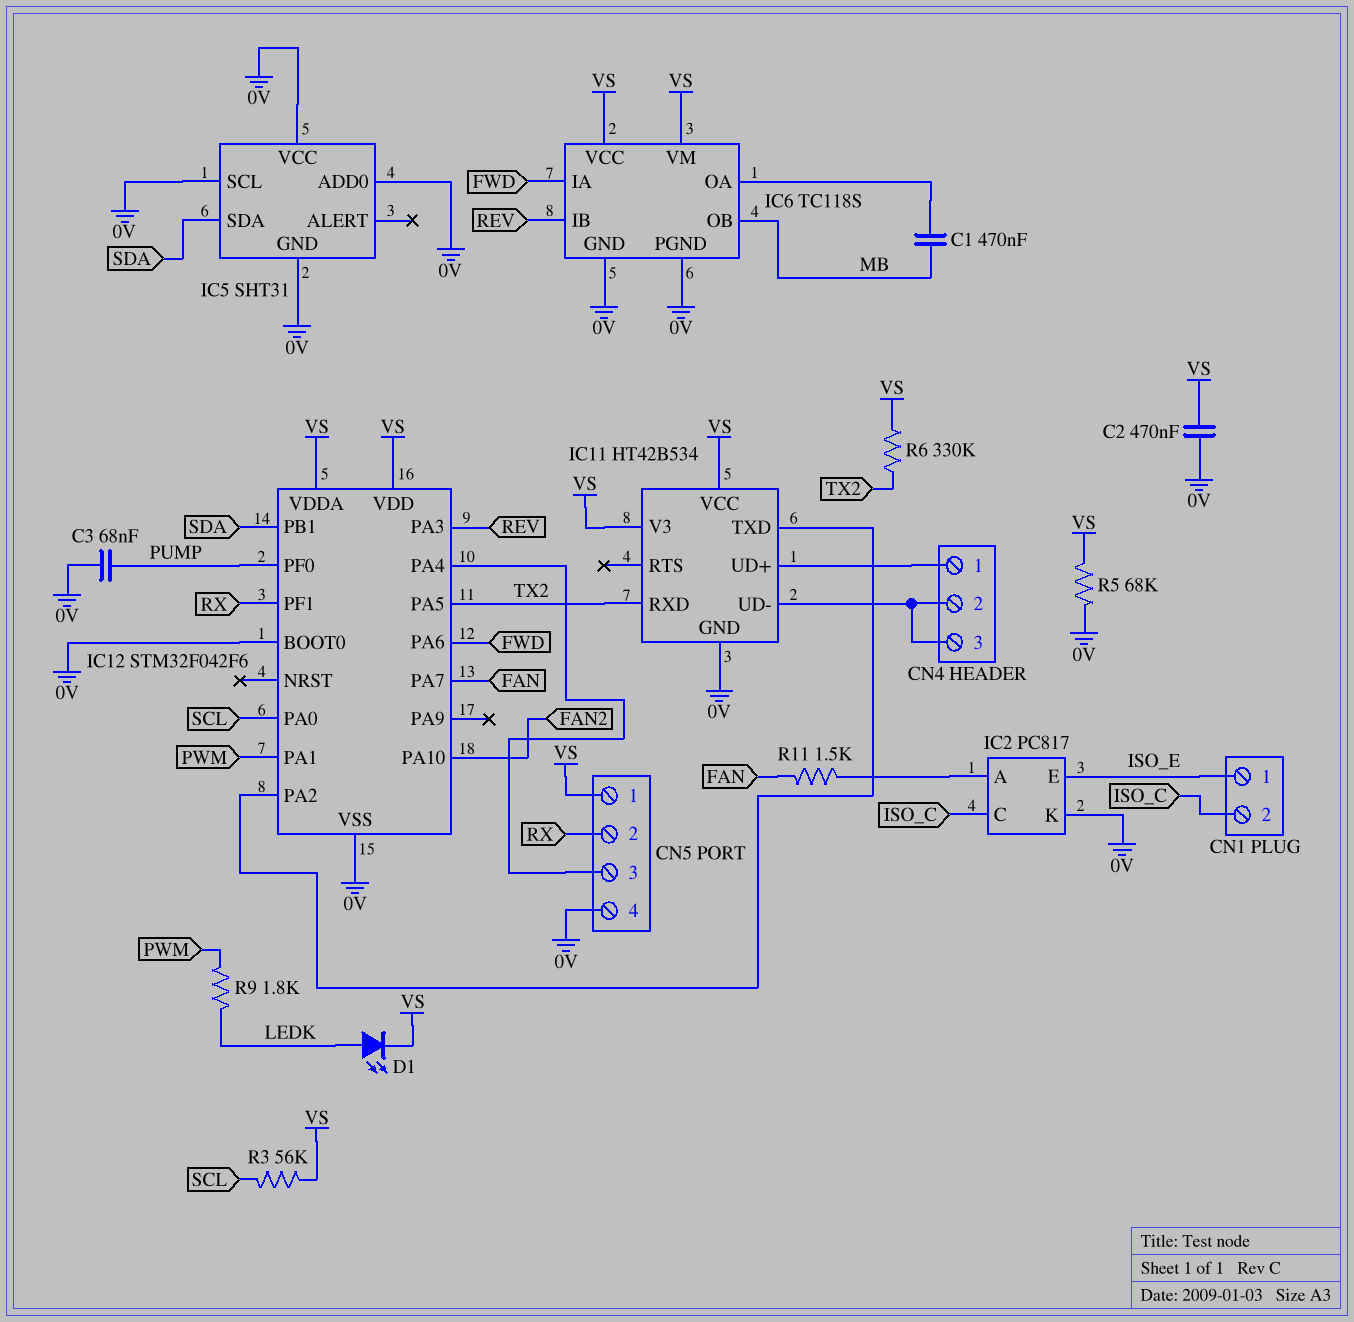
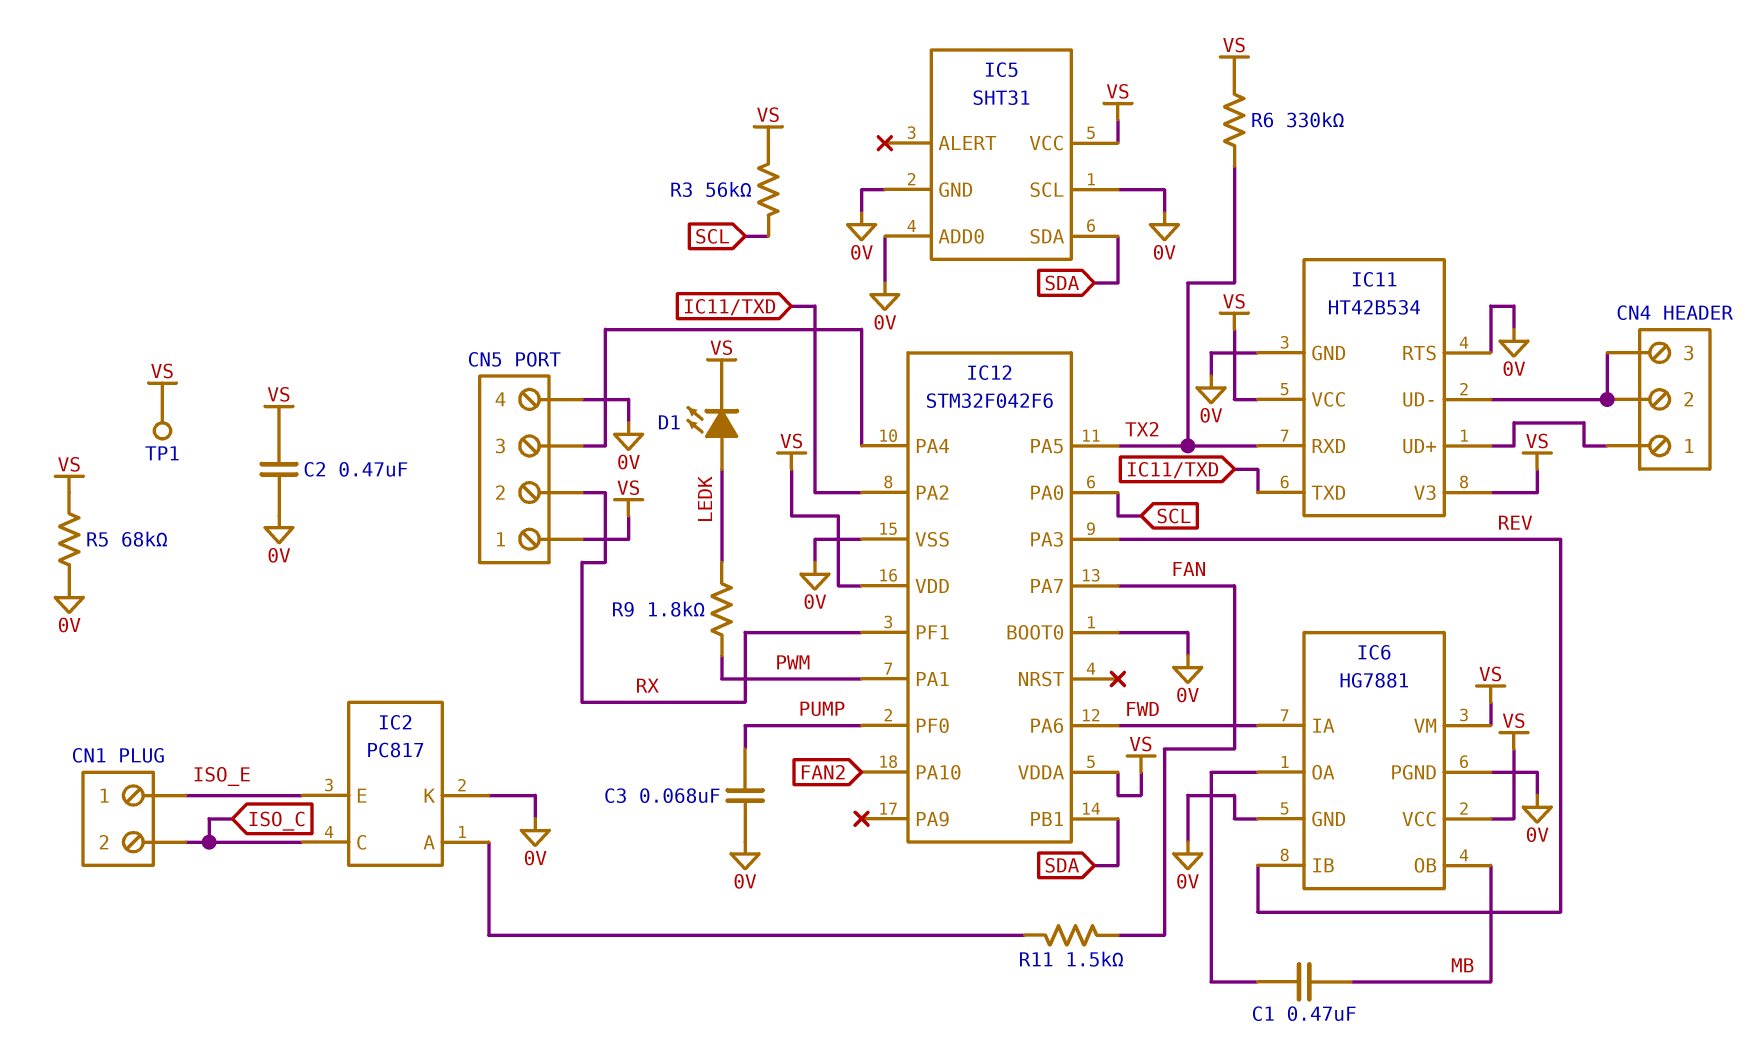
IC5 pin VCC: 0V -> VS
IC6: TC118S -> HG7881
IC11 pin RTS: none -> 0V
TP1: none -> test point (VS)

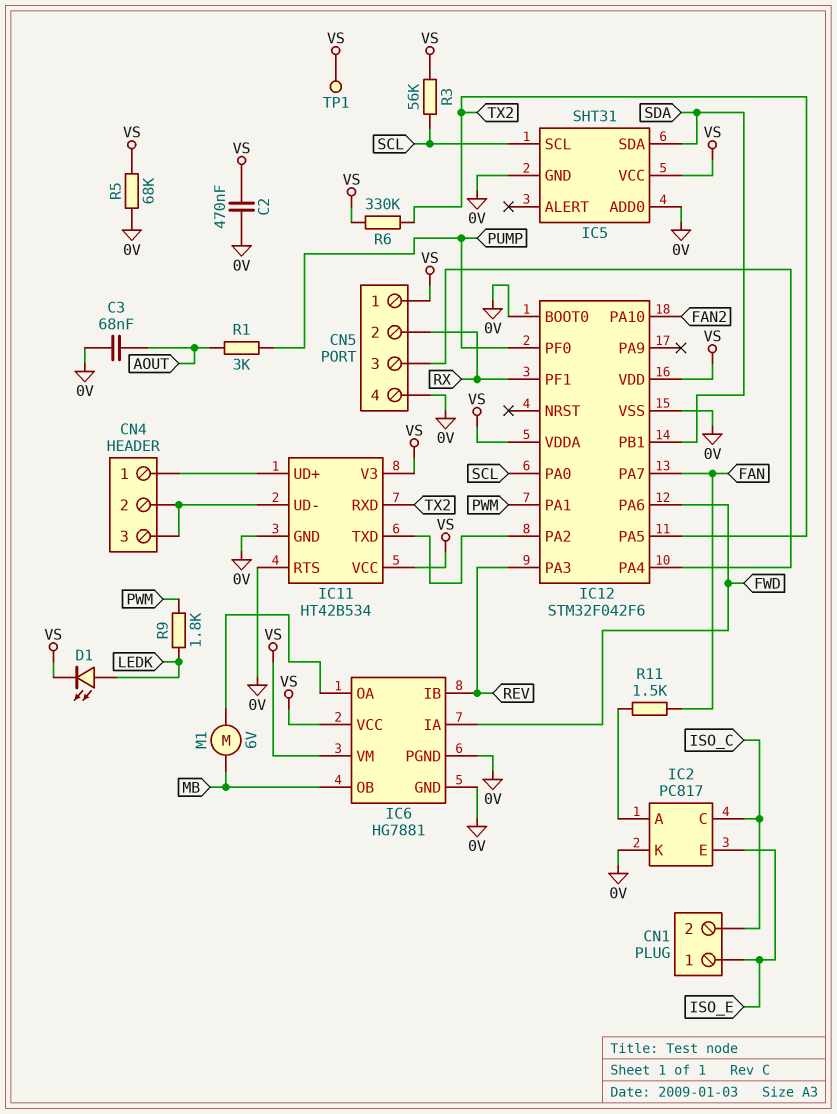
C1: 470nF (IC6/OA, MB) -> none
C3: 68nF (0V, PUMP) -> 68nF (0V, AOUT)
IC5 pin SCL: 0V -> SCL
M1: none -> motor 6V (IC6/OA, MB)
R1: none -> 3k (AOUT, PUMP)

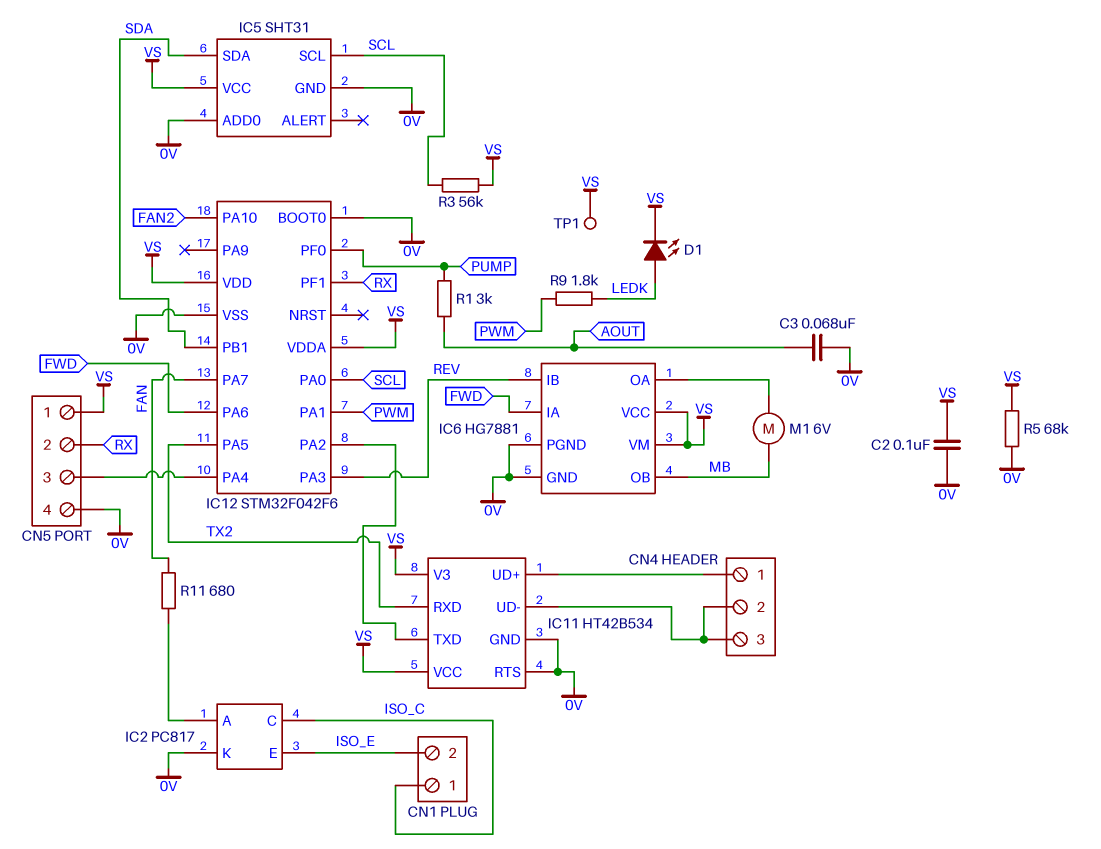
C2: 470nF (0V, VS) -> 100nF (0V, VS)
CN1 pin 1: ISO_E -> ISO_C
CN1 pin 2: ISO_C -> ISO_E
R6: 330k (TX2, VS) -> none
R11: 1.5k (FAN, IC2/A) -> 680 (FAN, IC2/A)

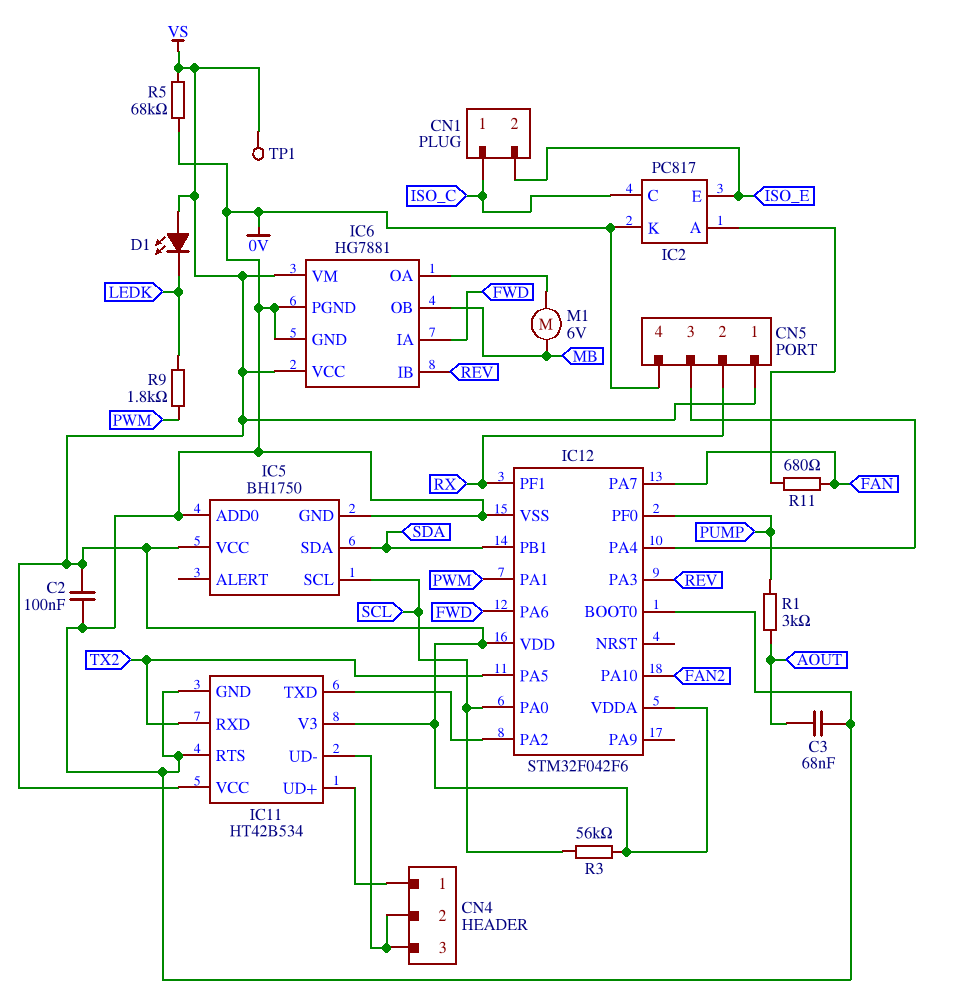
D1: LED (A LEDK, K VS) -> LED (A VS, K LEDK)
IC5: SHT31 -> BH1750

